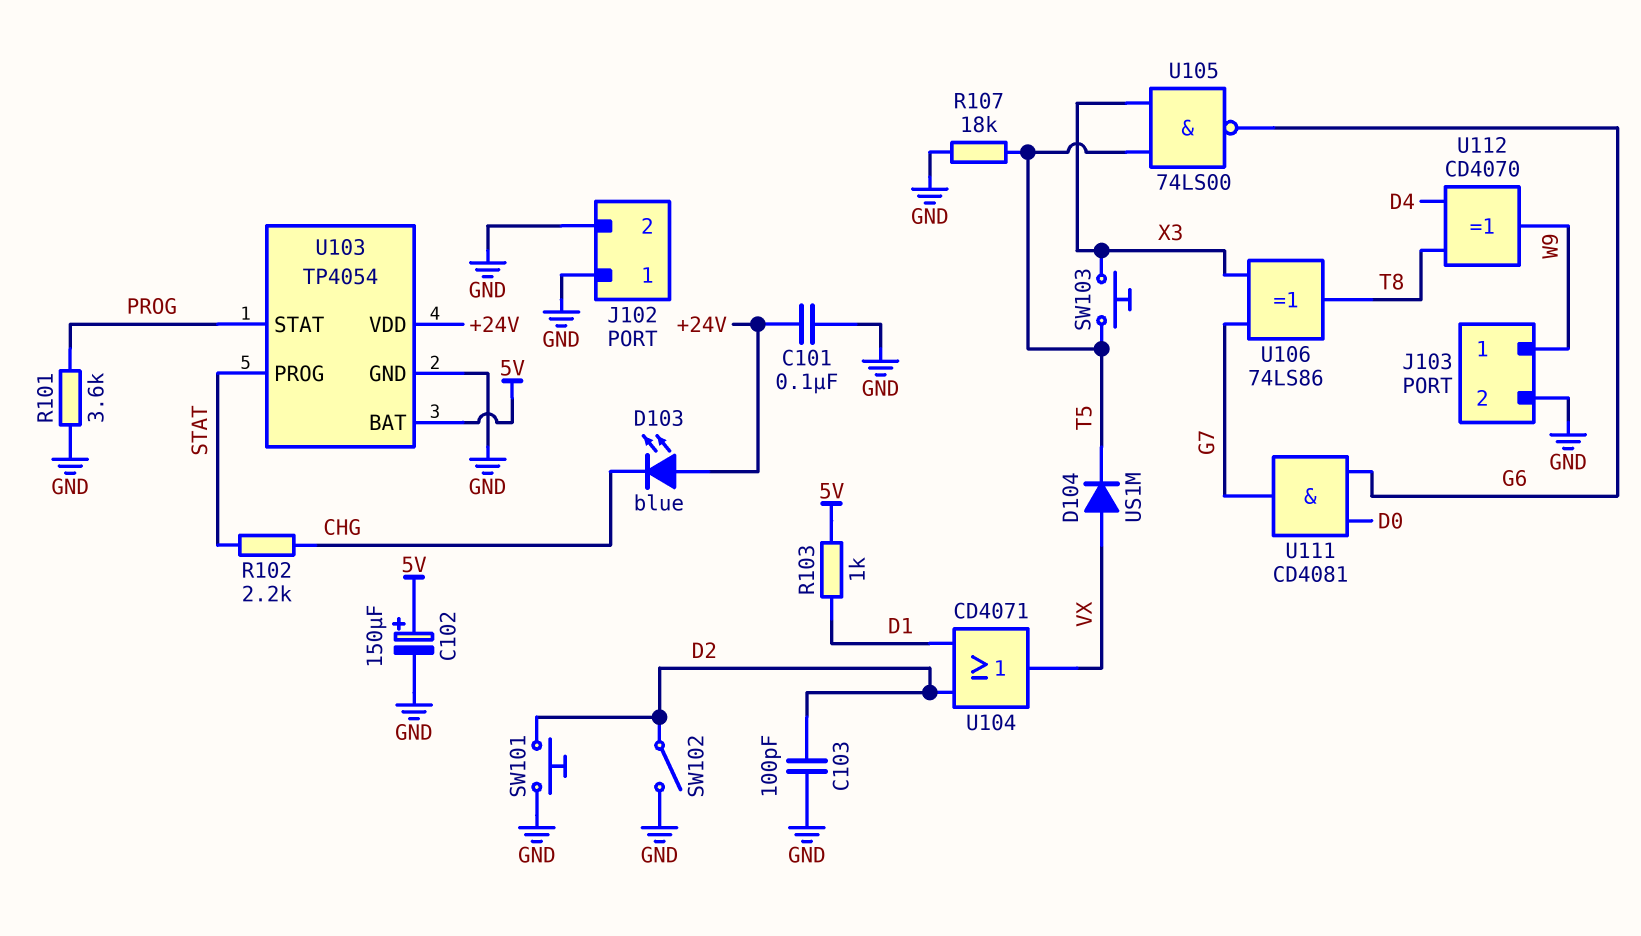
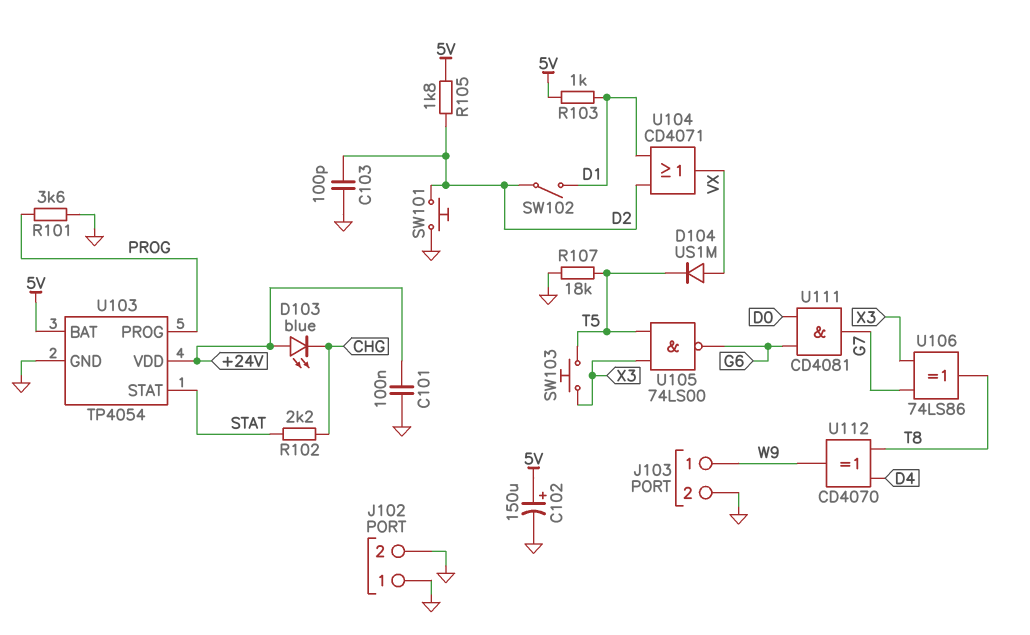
R105: none -> 1.8k (5V, D2)
SW102: switch (D2, GND) -> switch (D1, D2)
U103 pin PROG: STAT -> PROG
U103 pin STAT: PROG -> STAT

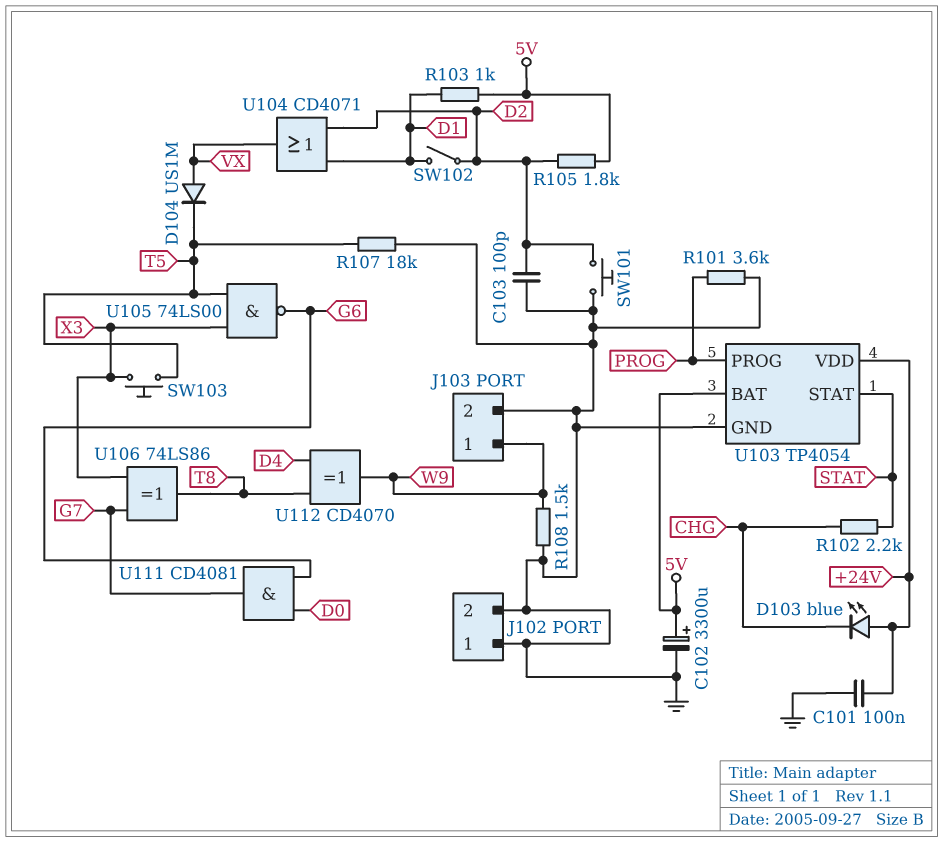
C102: 150uF (plus 5V, minus GND) -> 3300uF (plus 5V, minus GND)
R108: none -> 1.5k (GND, W9)

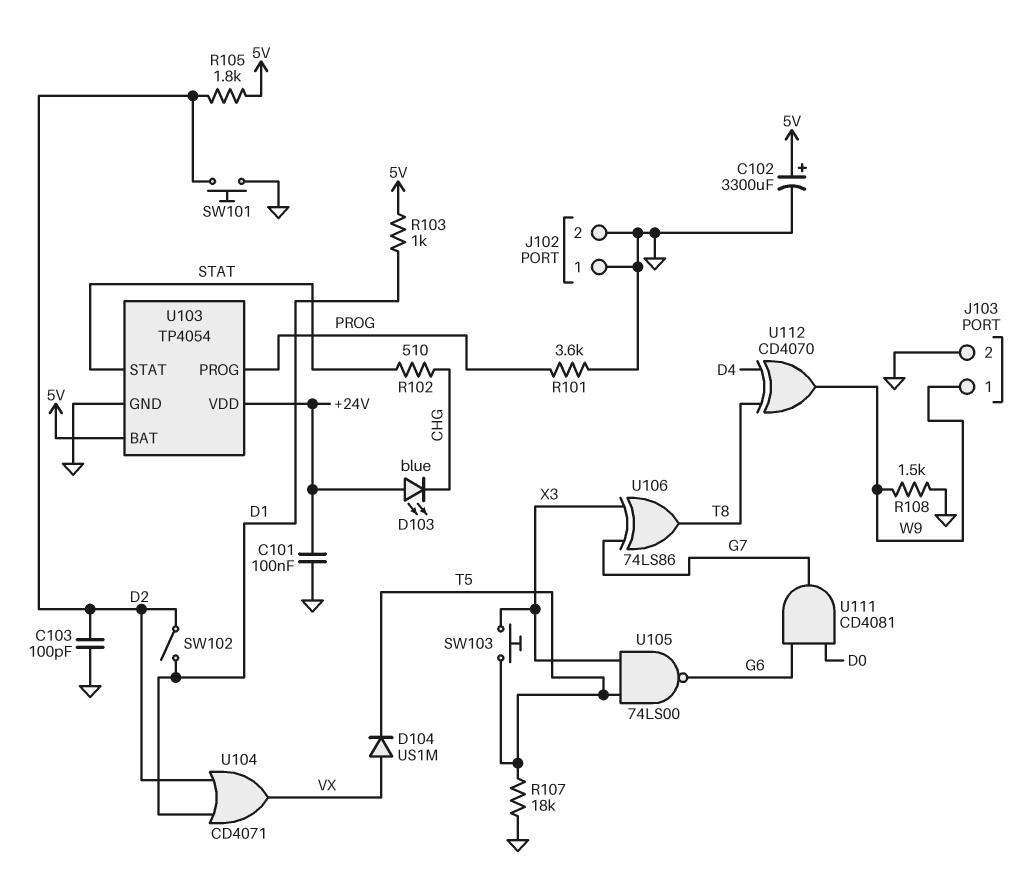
R102: 2.2k (CHG, STAT) -> 510 (CHG, STAT)

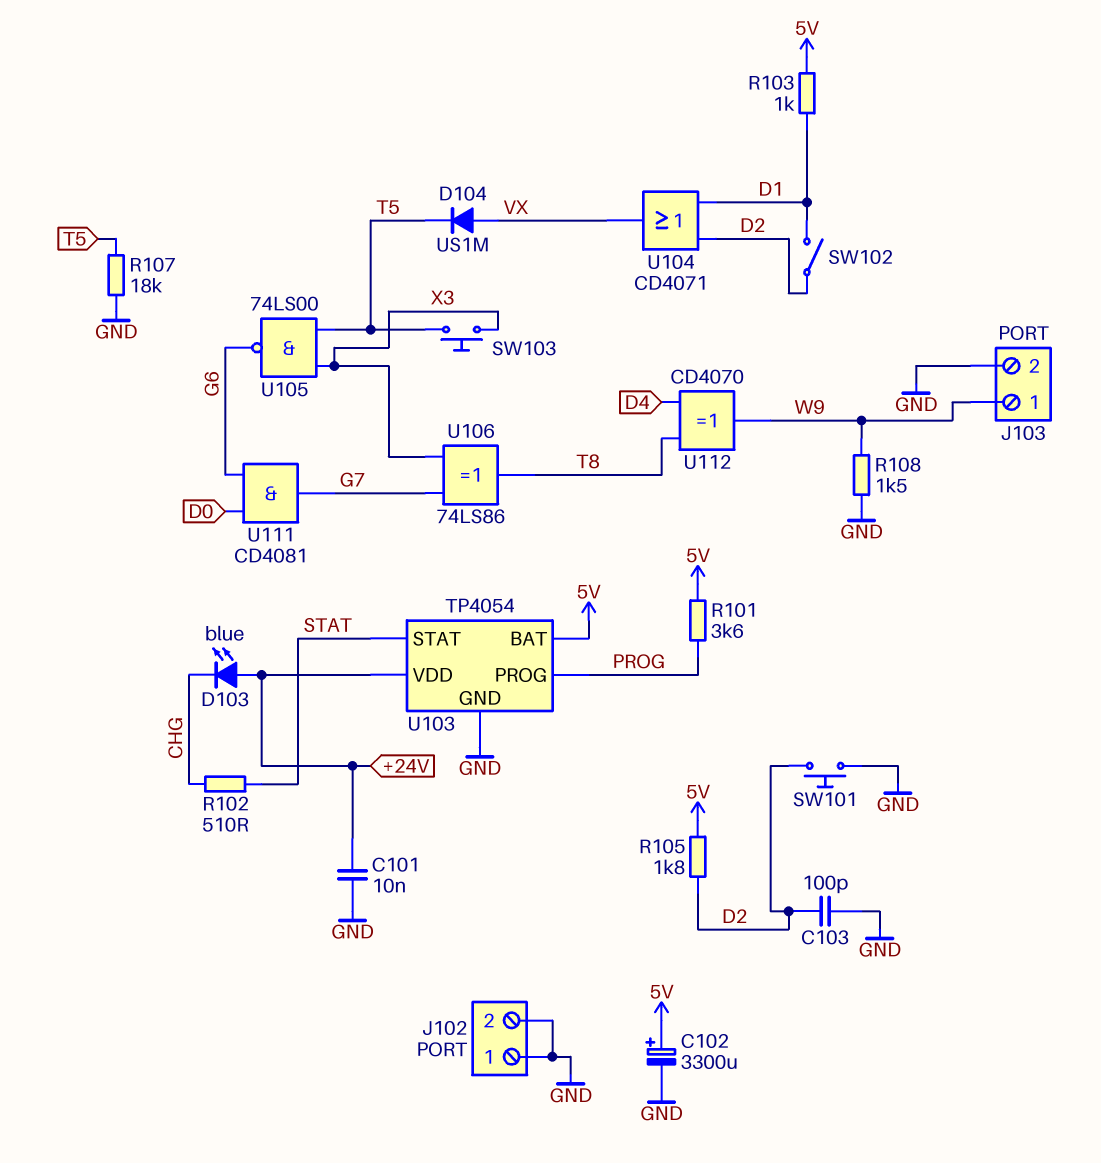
C101: 100nF (+24V, GND) -> 10nF (+24V, GND)
R101: 3.6k (GND, PROG) -> 3.6k (5V, PROG)

